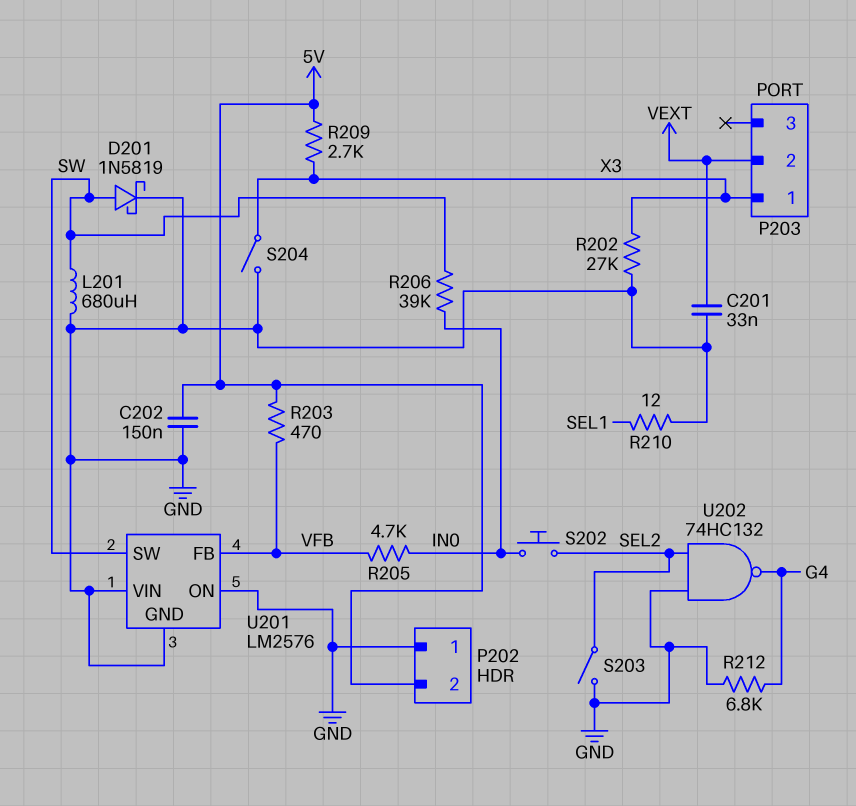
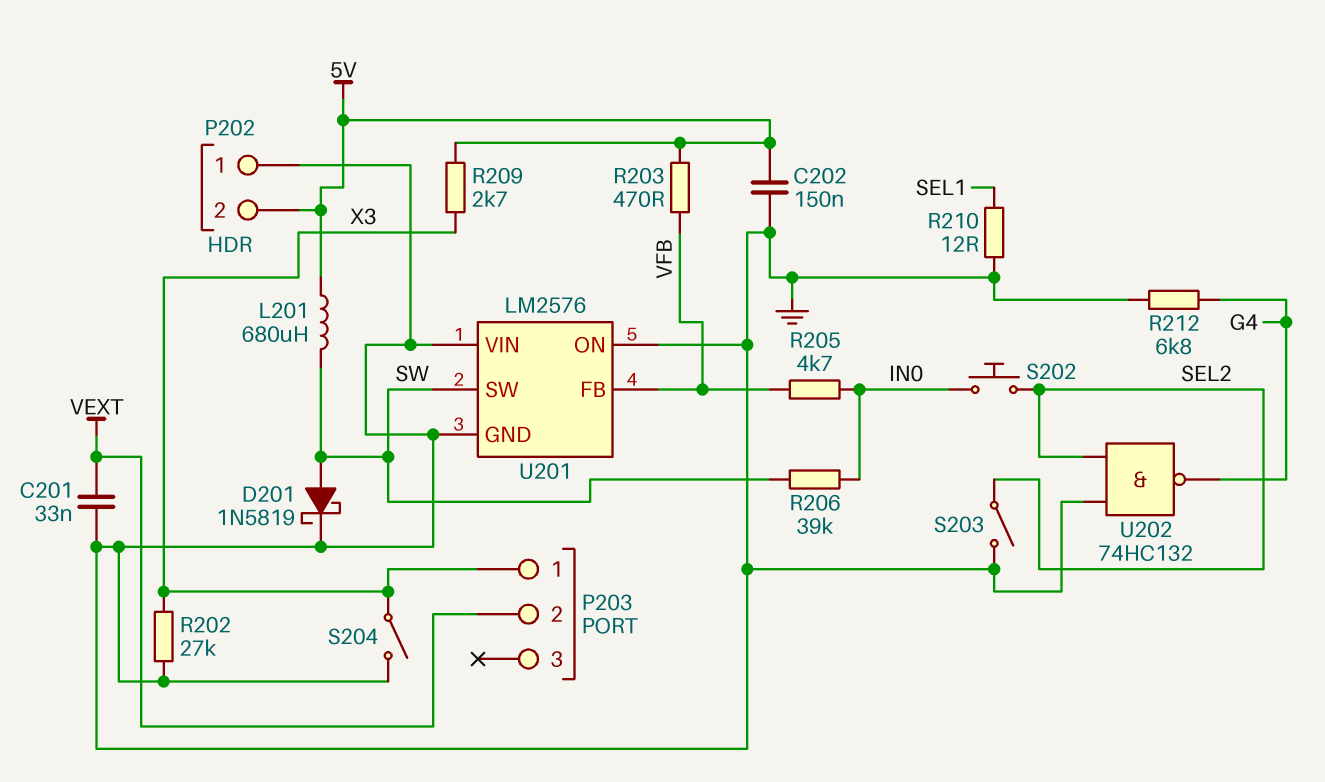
L201: 680uH (GND, SW) -> 680uH (5V, SW)

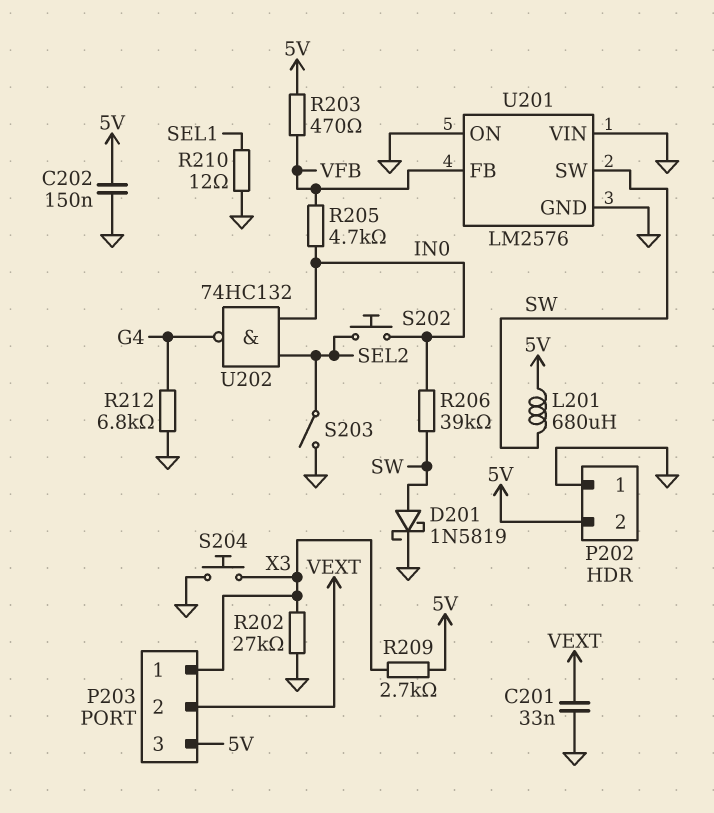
P203 pin 3: none -> 5V
S204: switch (GND, X3) -> button (GND, X3)
U202: NAND 74HC132 (in GND, in SEL2, out G4) -> NAND 74HC132 (in IN0, in SEL2, out G4)

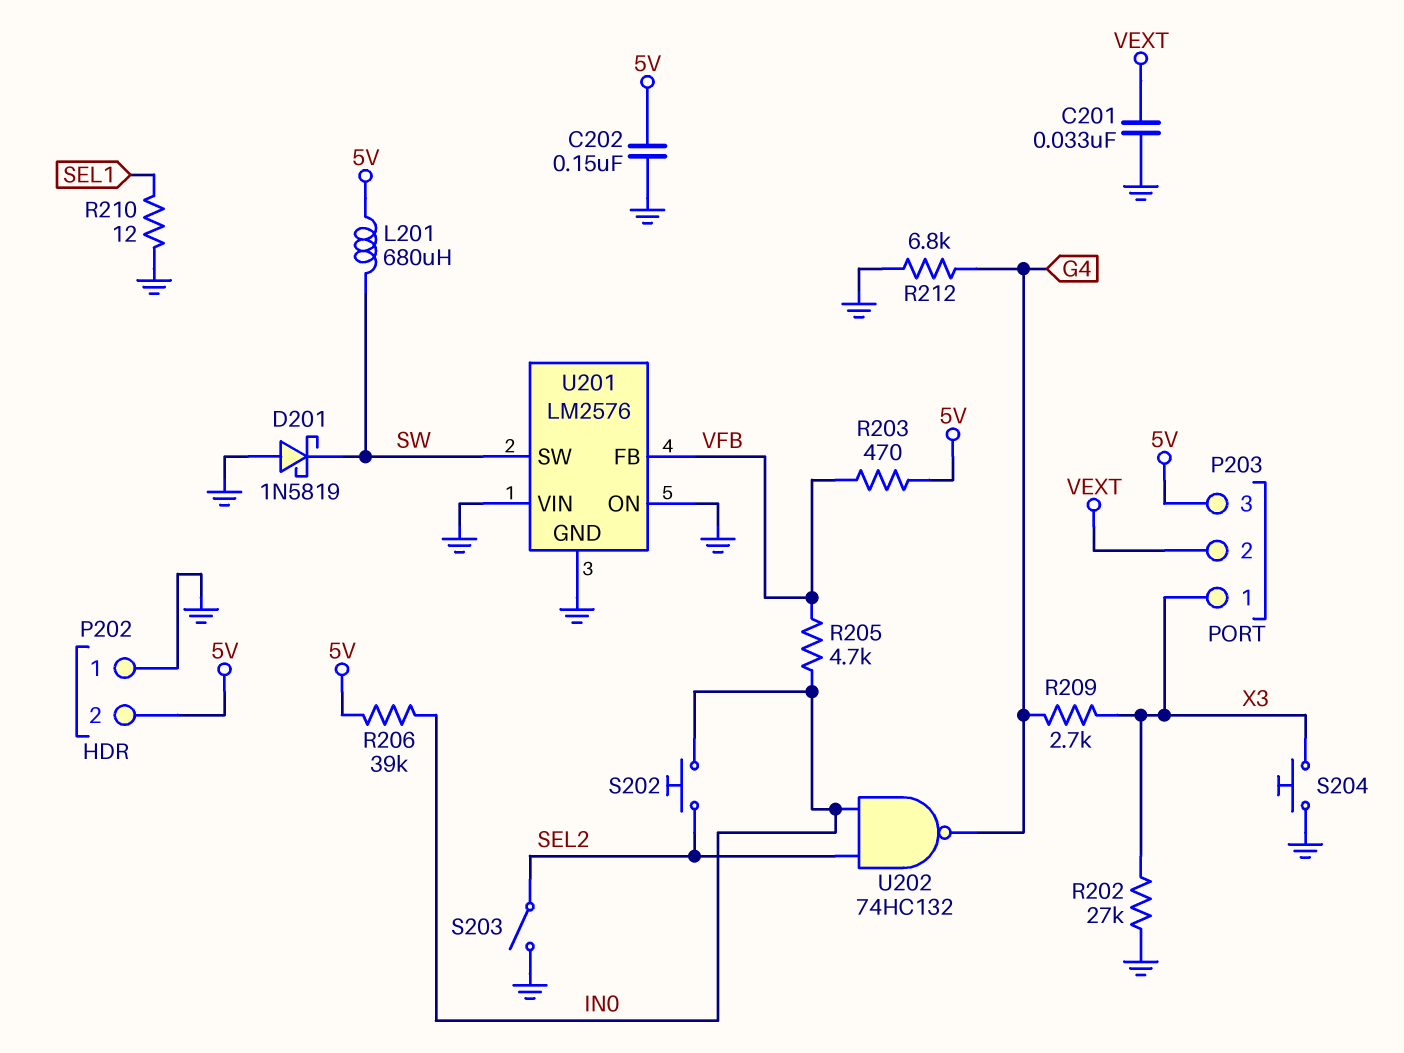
D201: schottky 1N5819 (A SW, K GND) -> schottky 1N5819 (A GND, K SW)
R206: 39k (IN0, SW) -> 39k (5V, IN0)
R209: 2.7k (5V, X3) -> 2.7k (G4, X3)

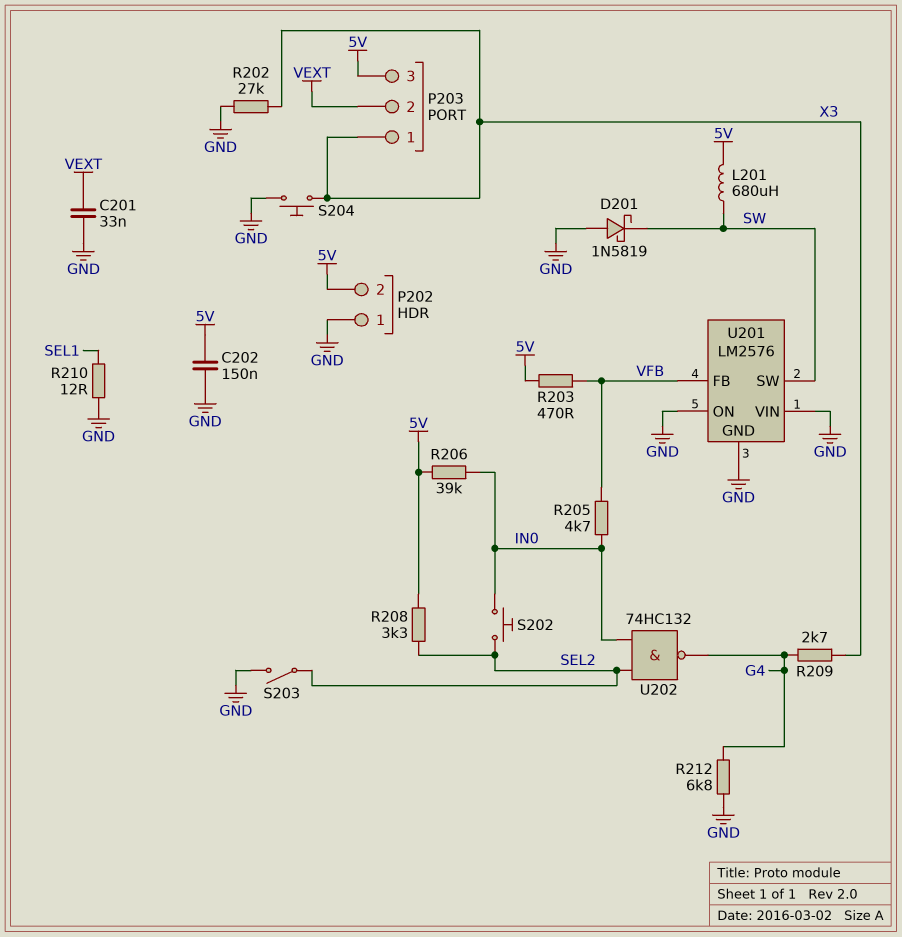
R208: none -> 3.3k (5V, SEL2)

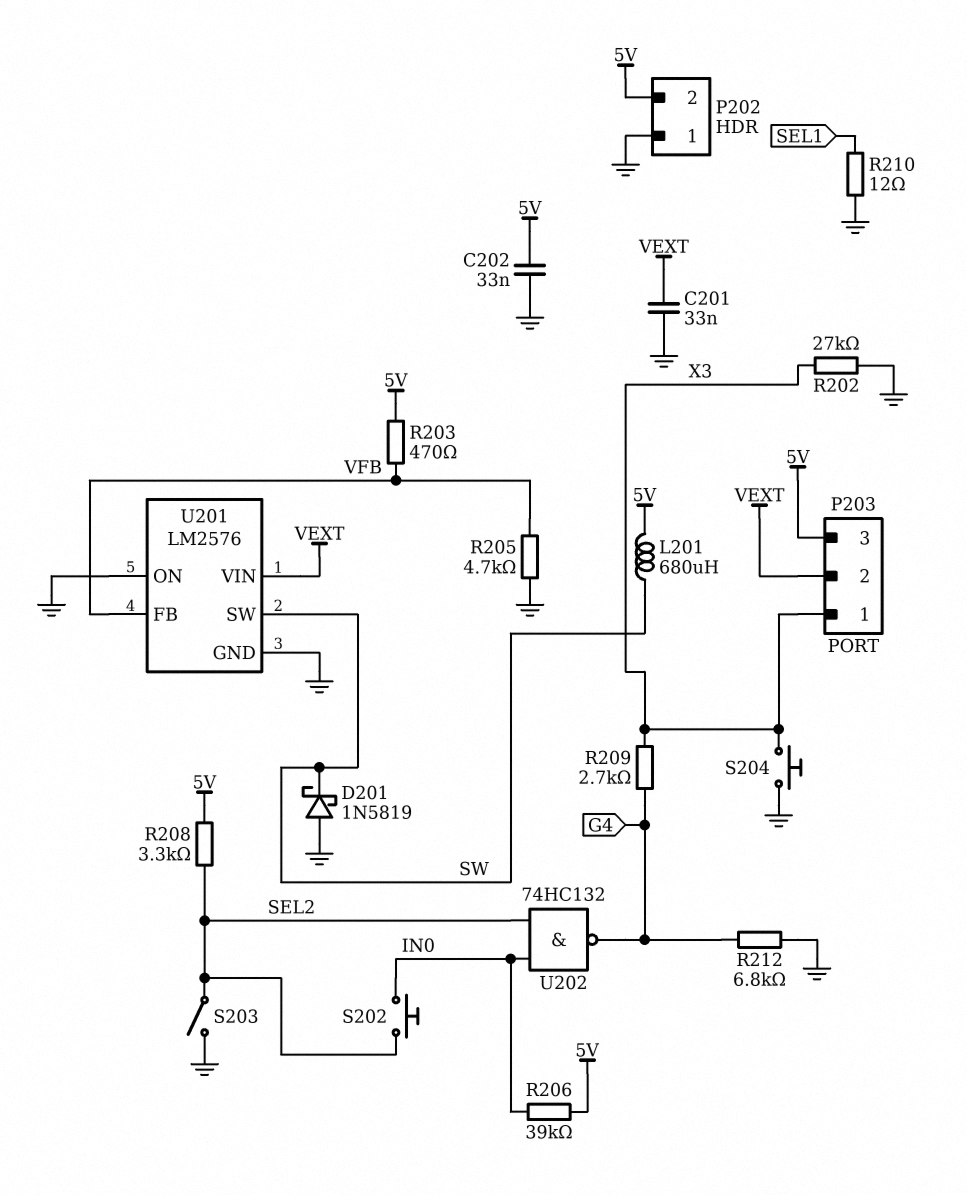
C202: 150nF (5V, GND) -> 33nF (5V, GND)
R205: 4.7k (IN0, VFB) -> 4.7k (GND, VFB)
U201 pin VIN: GND -> VEXT

